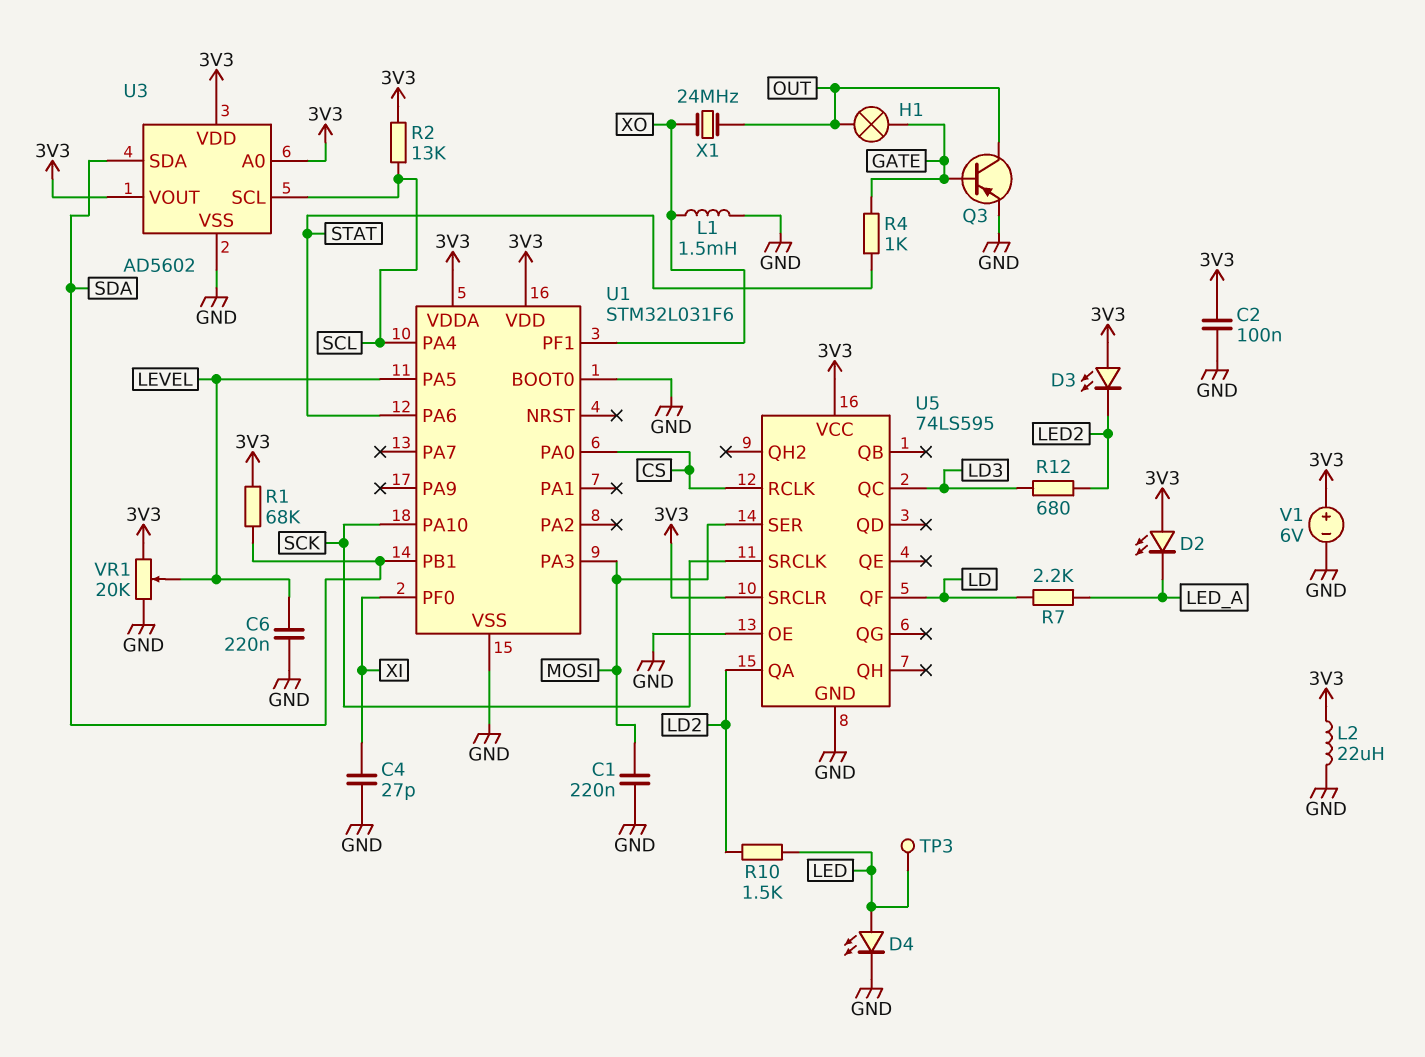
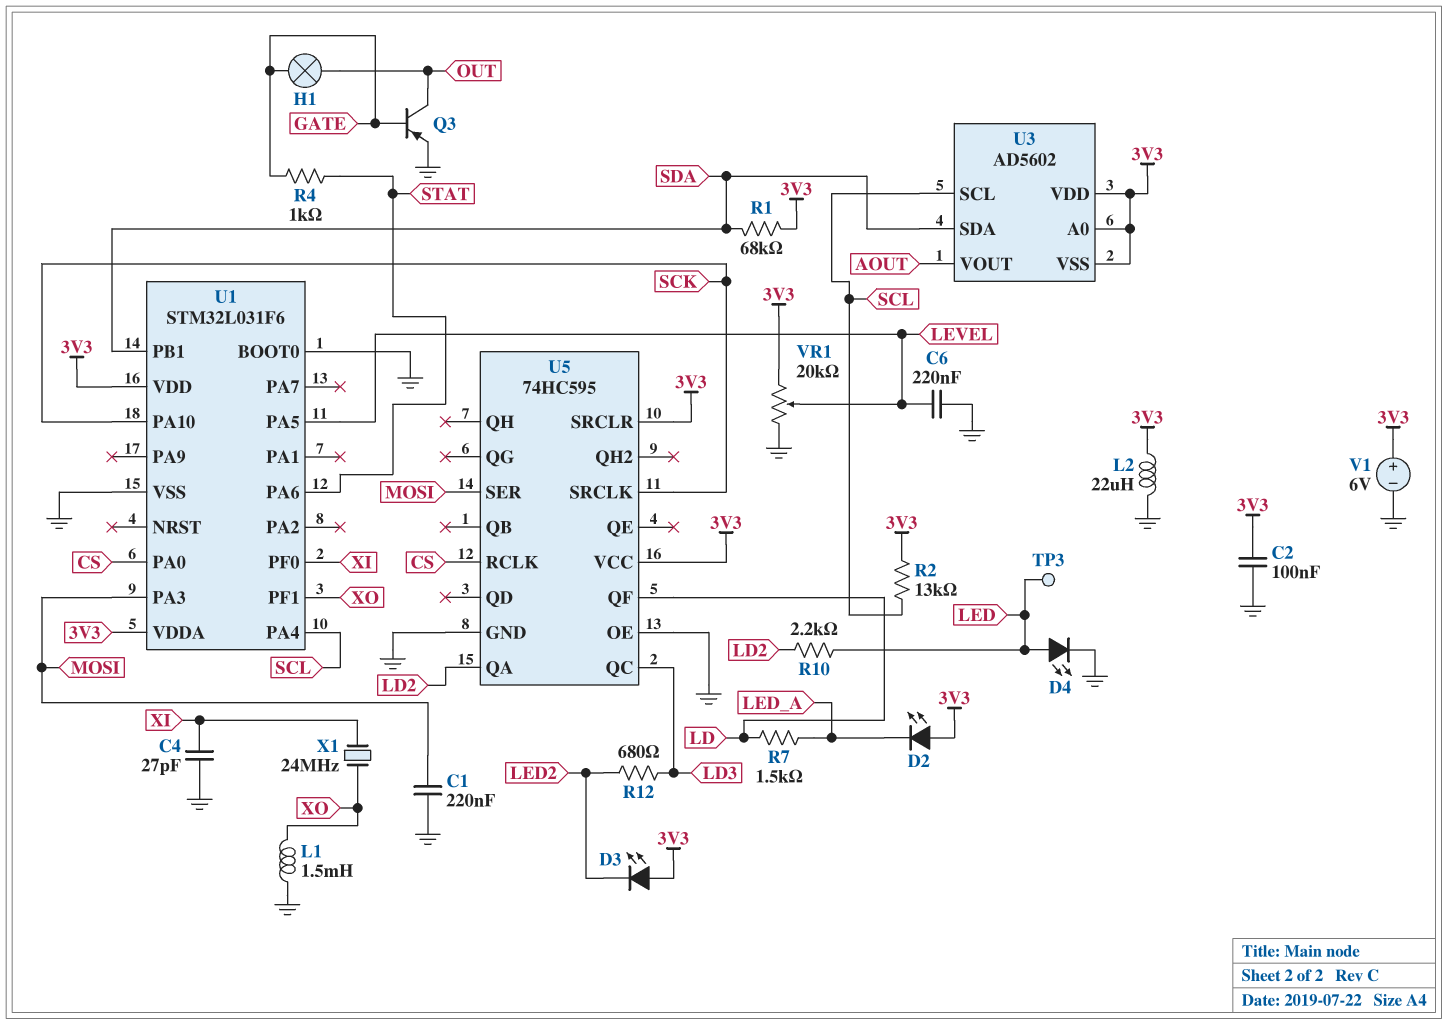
R7: 2.2k (LD, LED_A) -> 1.5k (LD, LED_A)
R10: 1.5k (LD2, LED) -> 2.2k (LD2, LED)
U3 pin VOUT: 3V3 -> AOUT
U3 pin VSS: GND -> 3V3
U5: 74LS595 -> 74HC595
X1: 24MHz (OUT, XO) -> 24MHz (XI, XO)

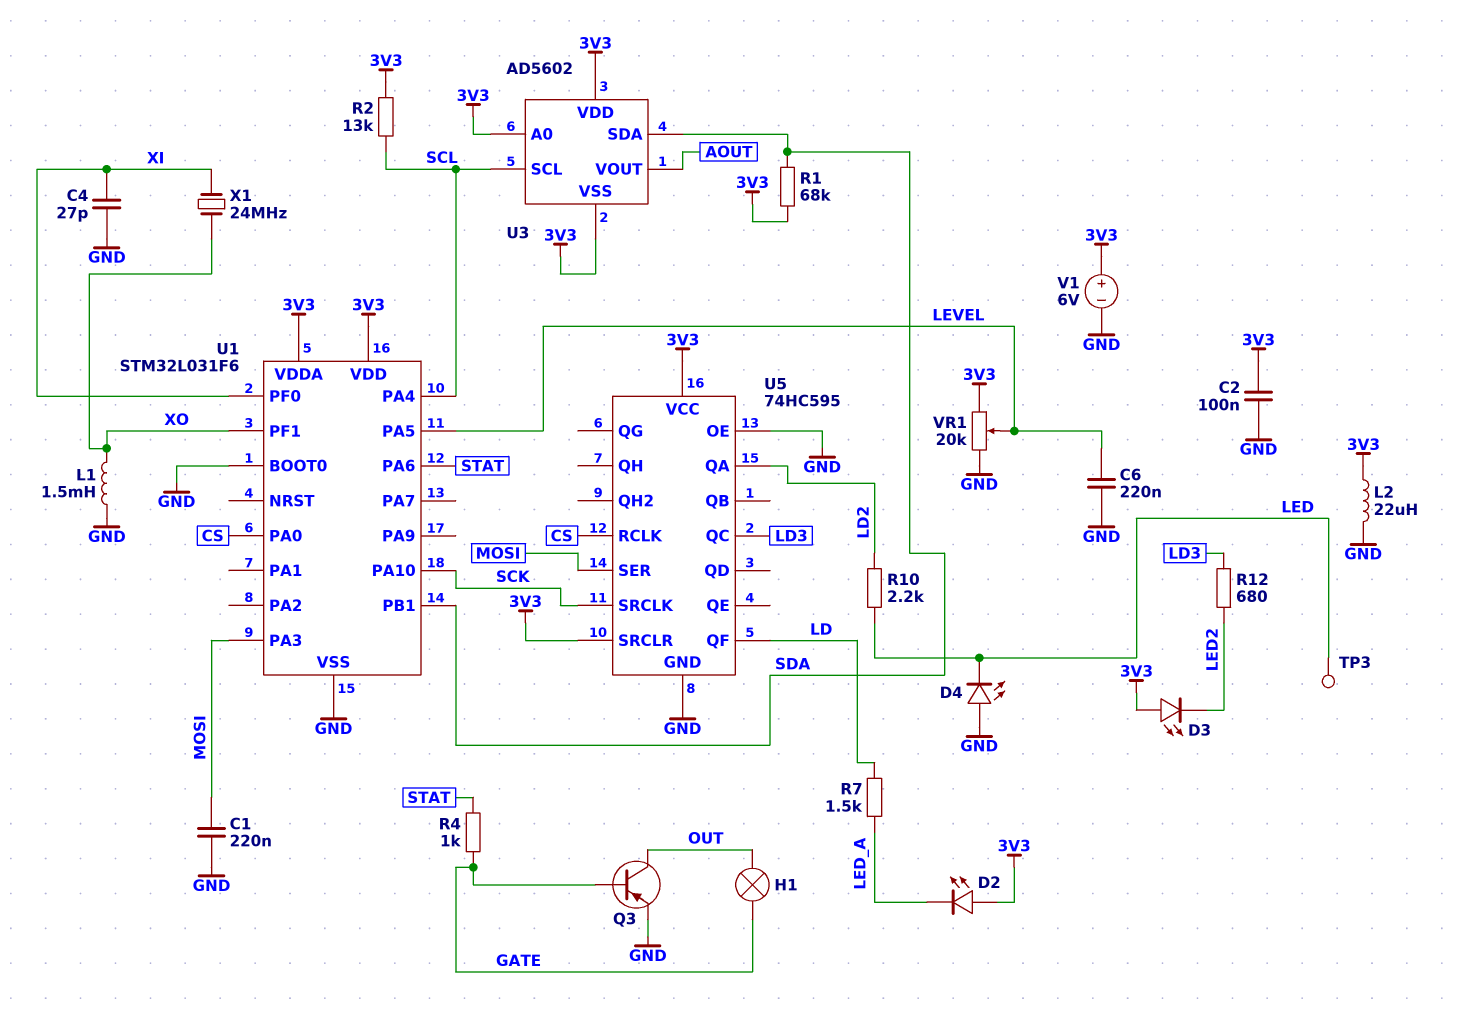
D4: LED (A LED, K GND) -> LED (A GND, K LED)

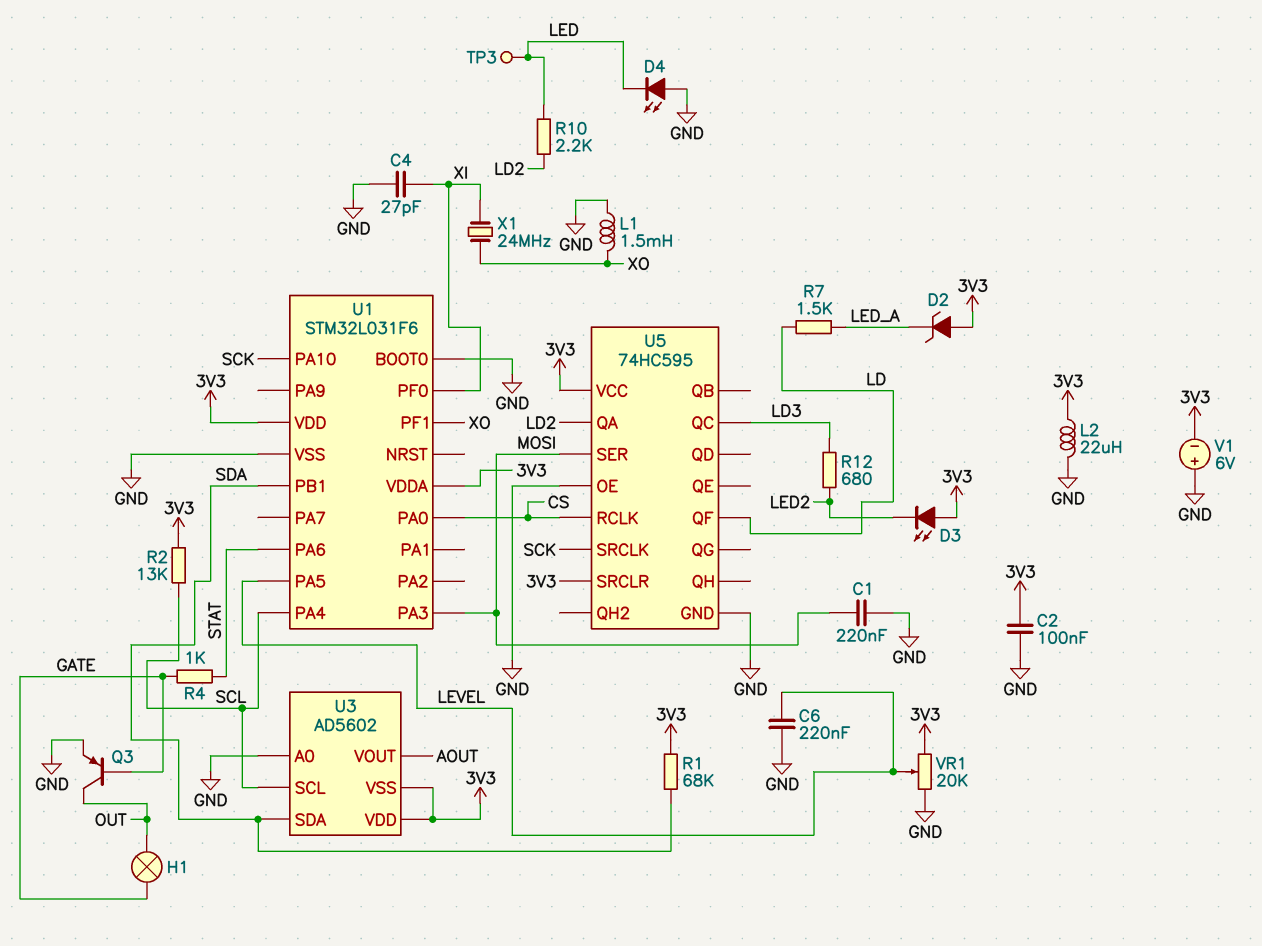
D2: LED (A 3V3, K LED_A) -> zener (A 3V3, K LED_A)
U3 pin A0: 3V3 -> GND
V1: 6V (plus 3V3, minus GND) -> 6V (plus GND, minus 3V3)

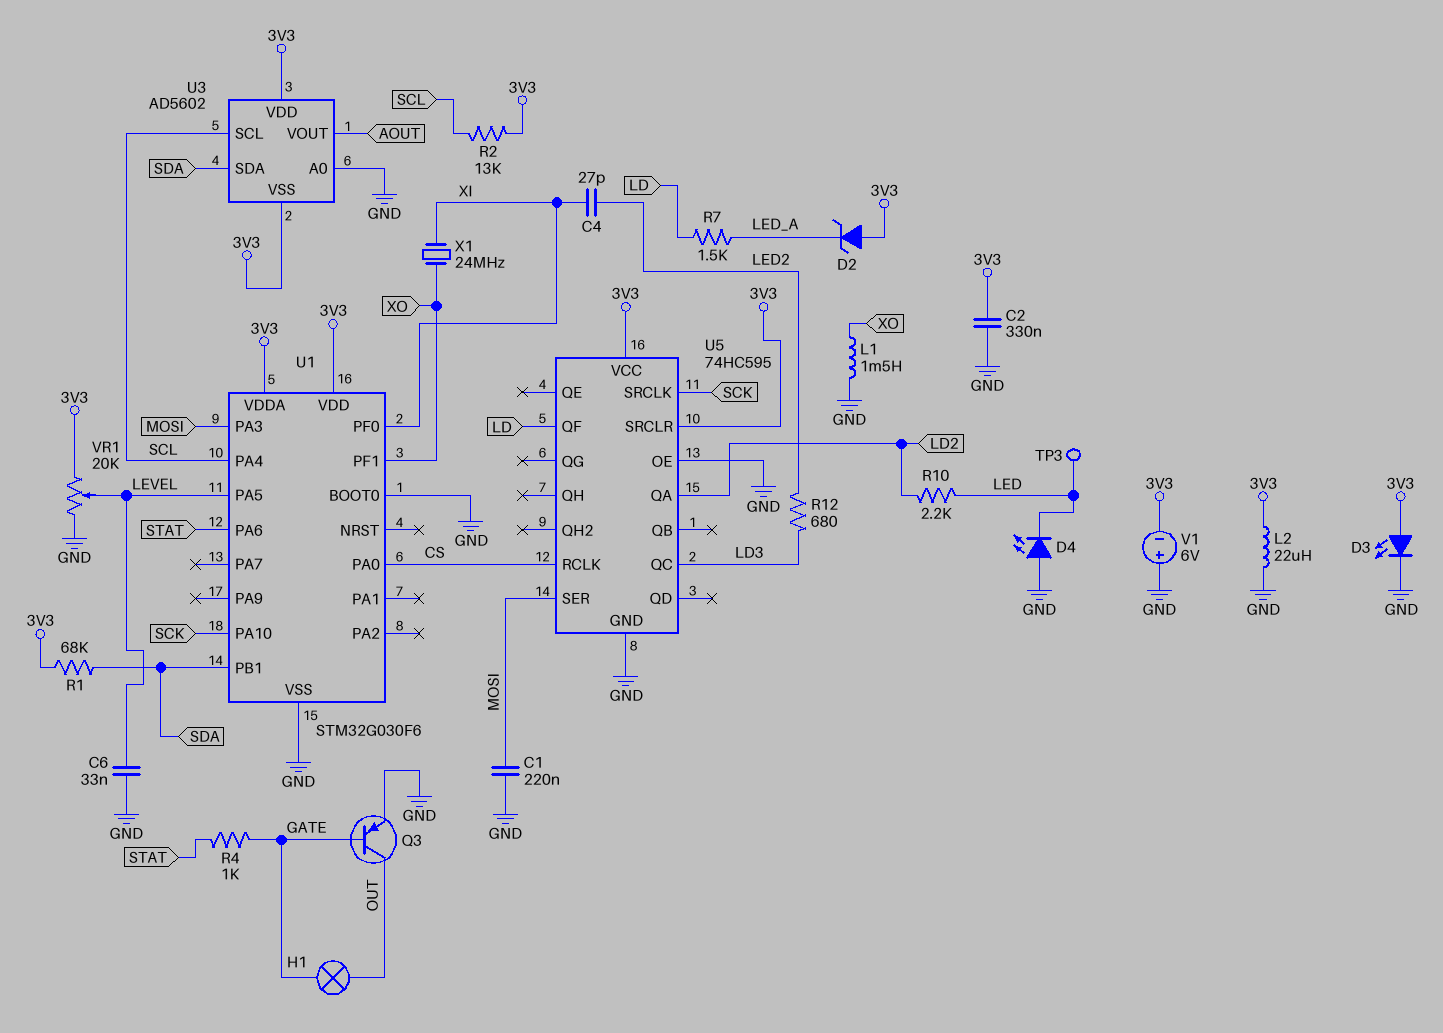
C2: 100nF (3V3, GND) -> 330nF (3V3, GND)
C4: 27pF (GND, XI) -> 27pF (LED2, XI)
C6: 220nF (GND, LEVEL) -> 33nF (GND, LEVEL)
D3: LED (A 3V3, K LED2) -> LED (A 3V3, K GND)
U1: STM32L031F6 -> STM32G030F6

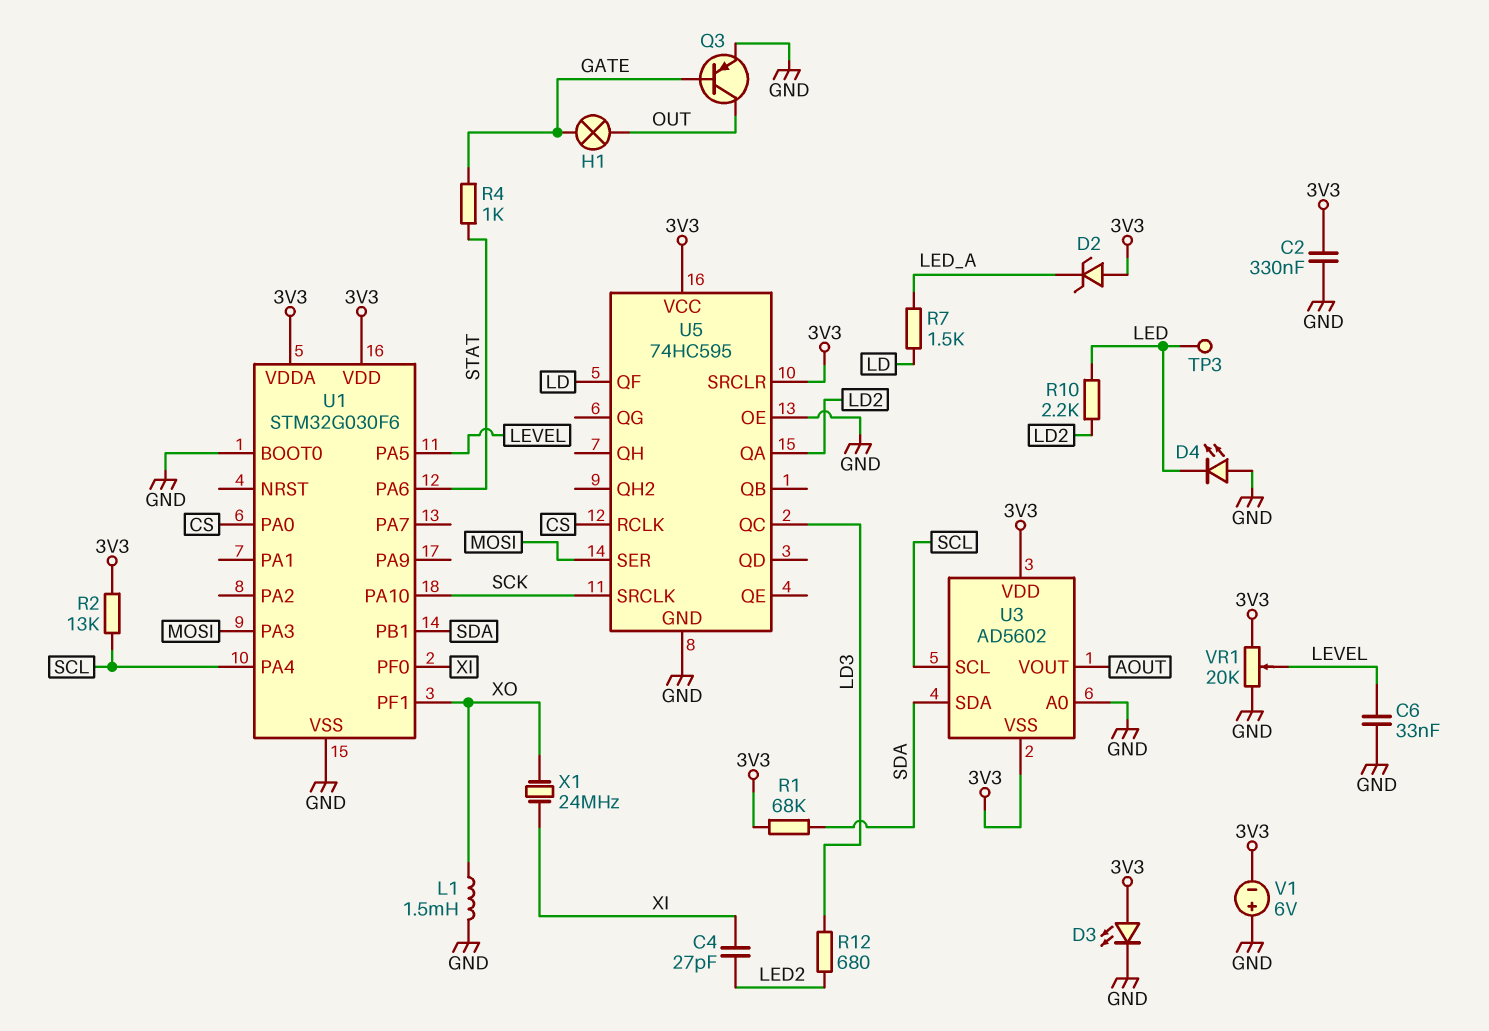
C1: 220nF (GND, MOSI) -> none
L2: 22uH (3V3, GND) -> none

